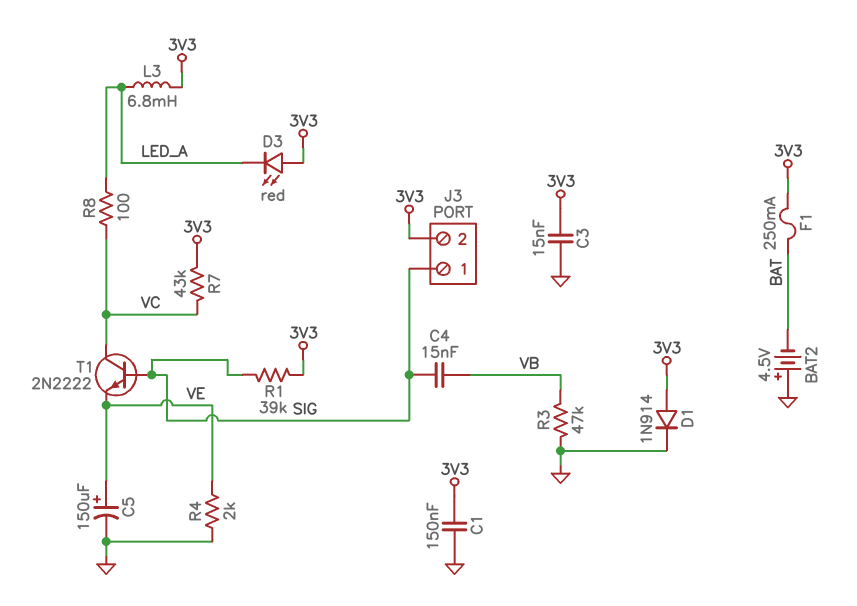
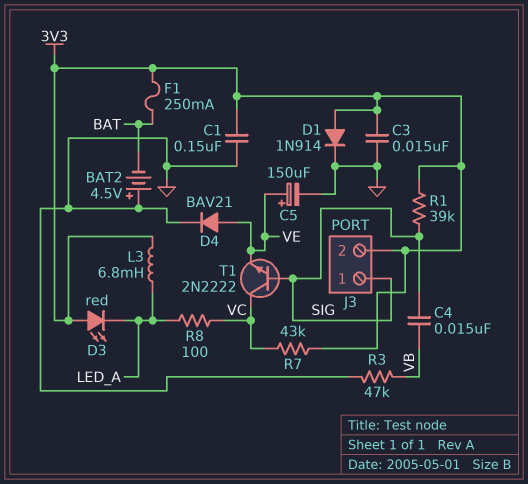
D4: none -> diode BAV21 (A VE, K GND)
R4: 2k (GND, VE) -> none

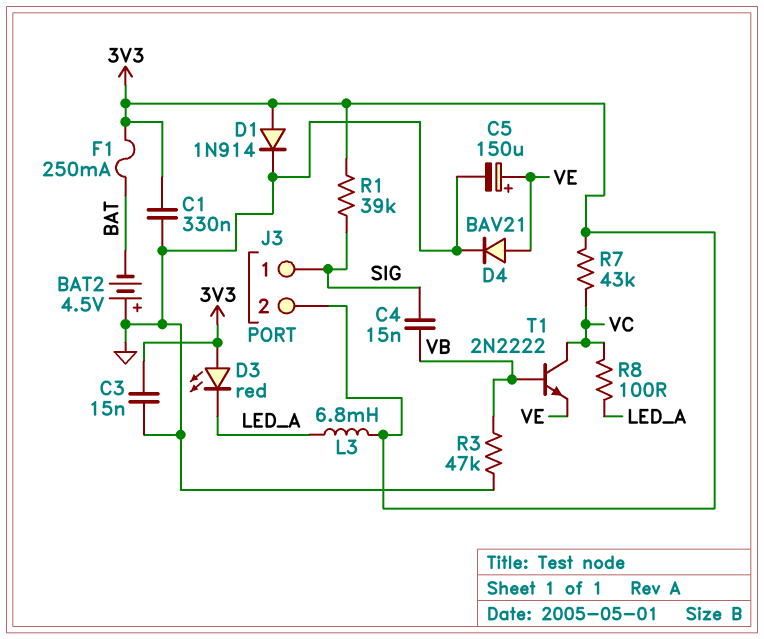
C1: 150nF (3V3, GND) -> 330nF (3V3, GND)
T1: NPN 2N2222 (B SIG, C VC, E VE) -> NPN 2N2222 (B VB, C VC, E VE)

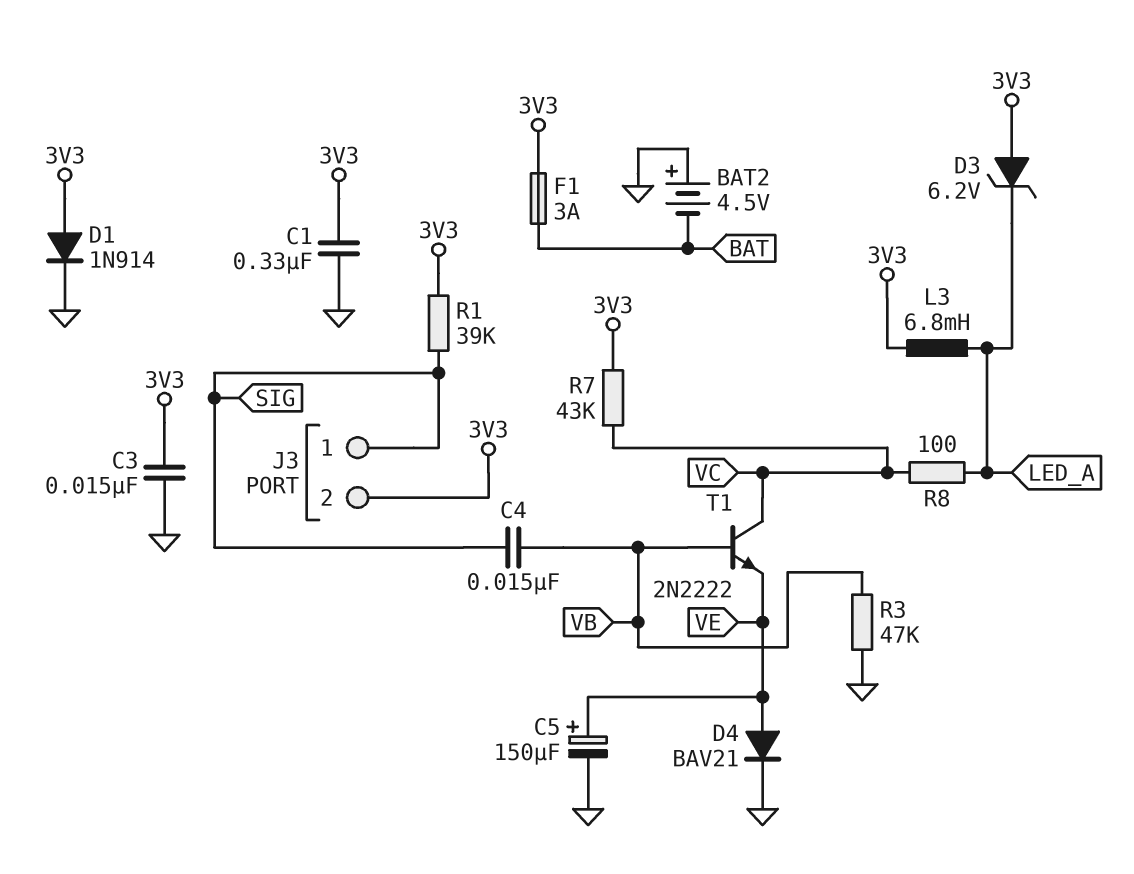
D3: LED red (A 3V3, K LED_A) -> zener 6.2V (A 3V3, K LED_A)
F1: 250mA (3V3, BAT) -> 3A (3V3, BAT)

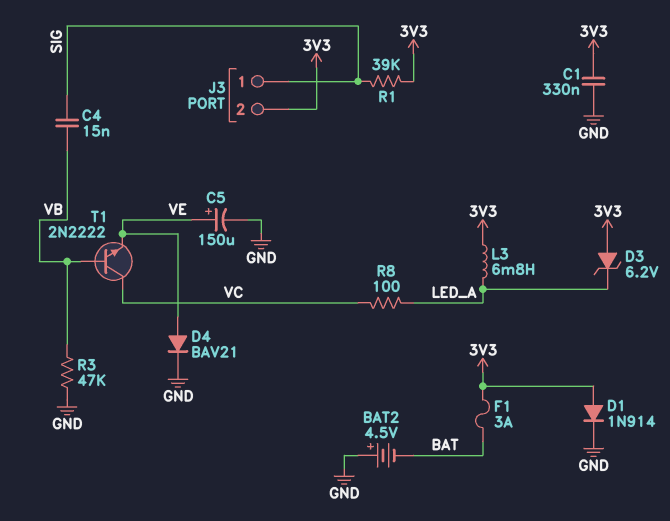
C3: 15nF (3V3, GND) -> none
R7: 43k (3V3, VC) -> none

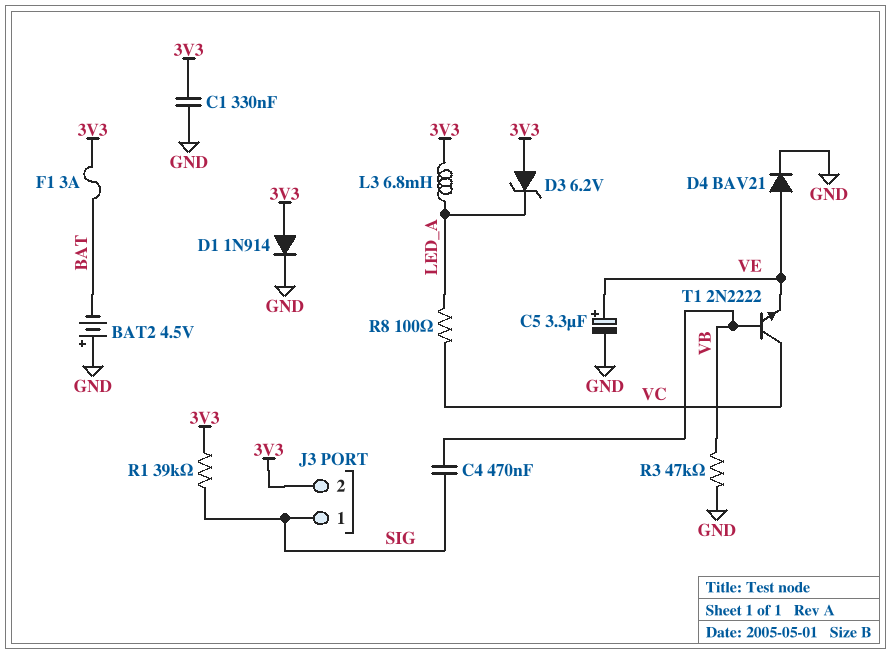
C4: 15nF (SIG, VB) -> 470nF (SIG, VB)
C5: 150uF (plus VE, minus GND) -> 3.3uF (plus VE, minus GND)

